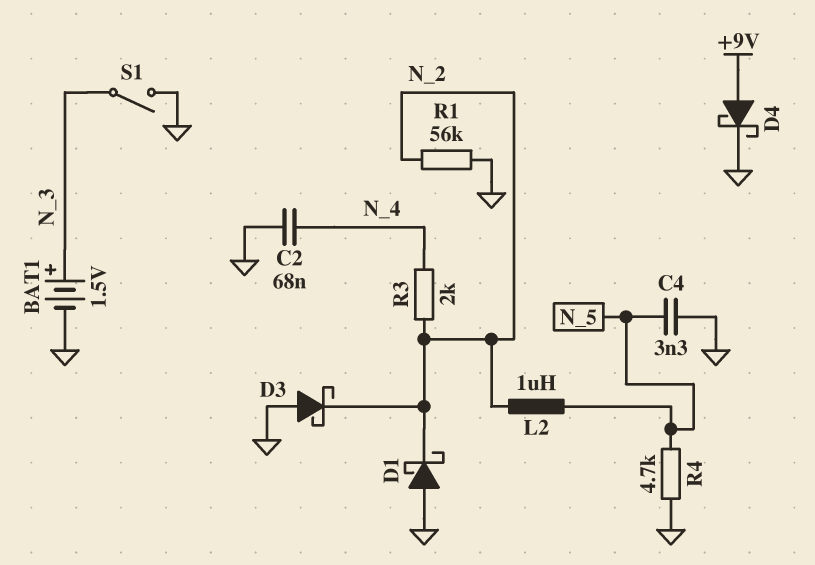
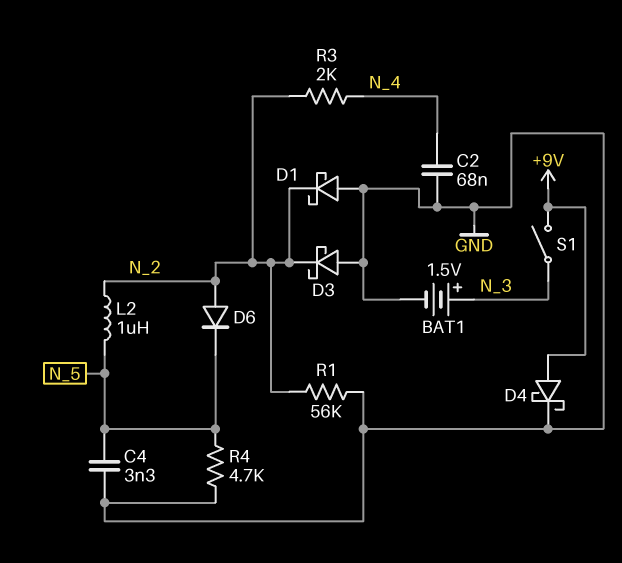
D6: none -> diode (A N_2, K N_5)
S1: switch (GND, N_3) -> switch (+9V, N_3)

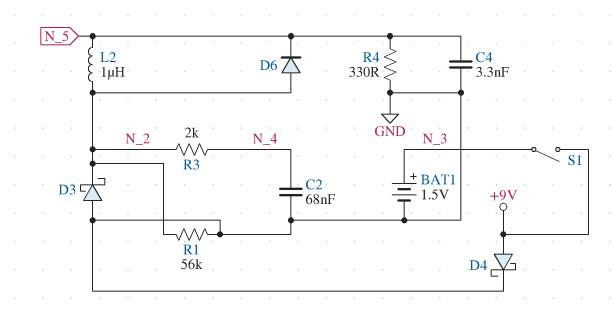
D1: schottky (A GND, K N_2) -> none
R4: 4.7k (GND, N_5) -> 330 (GND, N_5)

